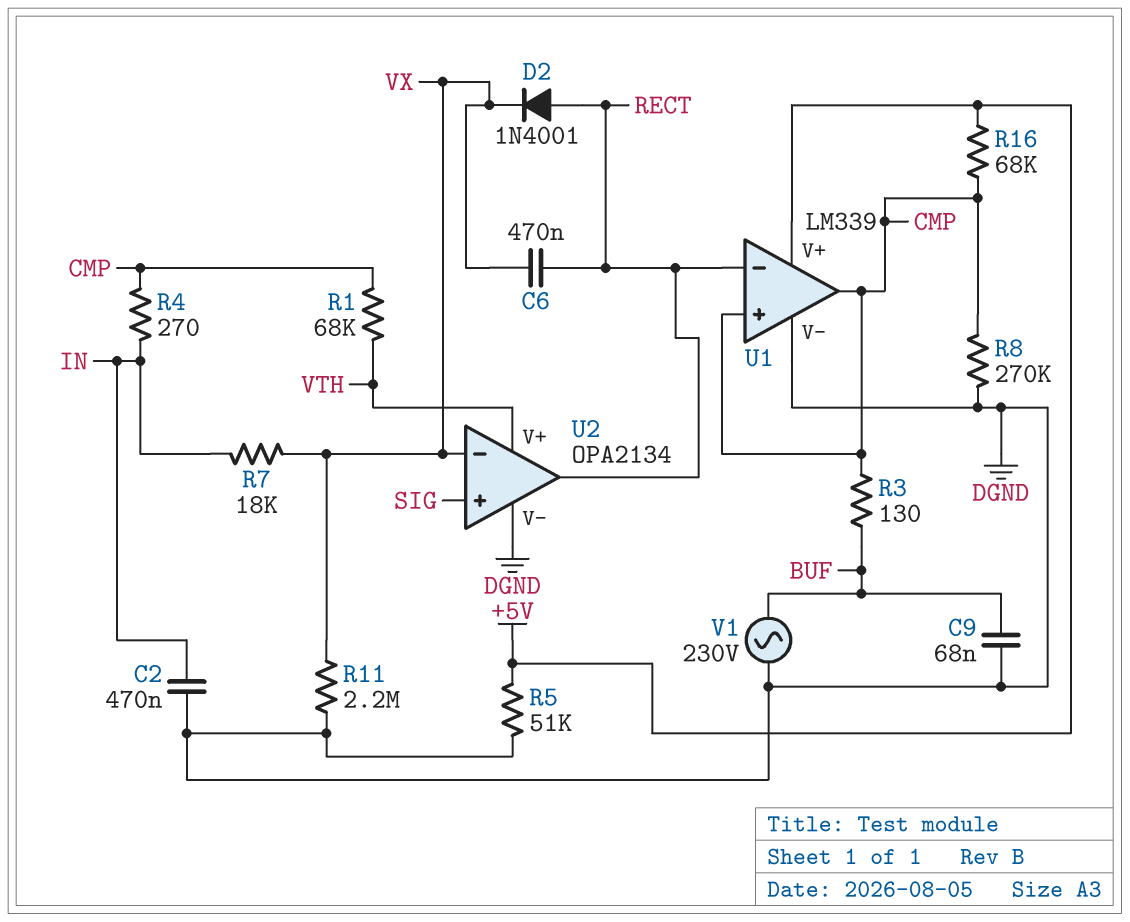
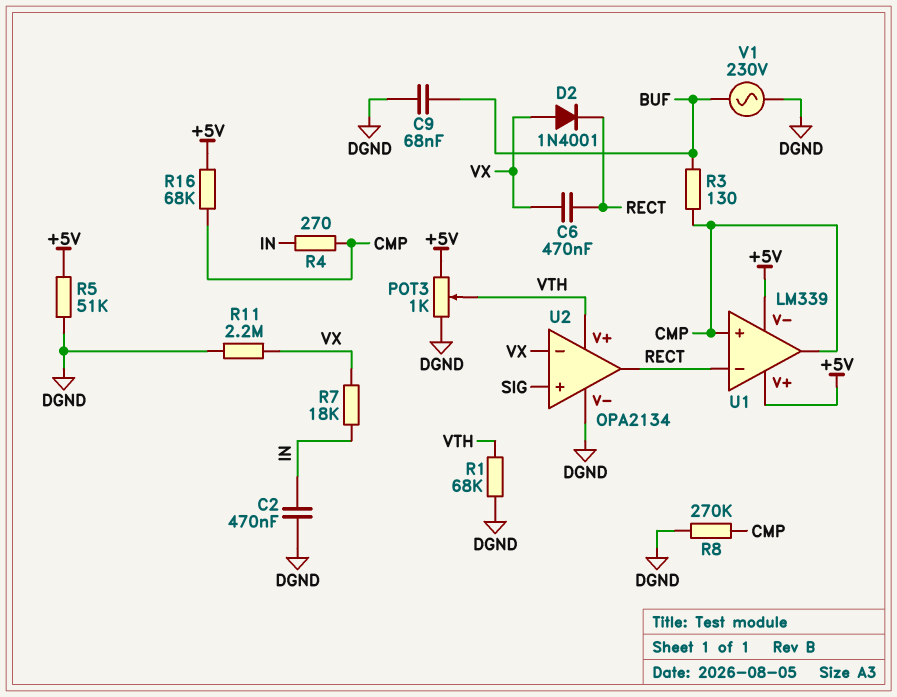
D2: diode 1N4001 (A RECT, K VX) -> diode 1N4001 (A VX, K RECT)
POT3: none -> 1k (+5V, DGND, wiper VTH)
R1: 68k (CMP, VTH) -> 68k (DGND, VTH)
U1 pin V-: DGND -> +5V

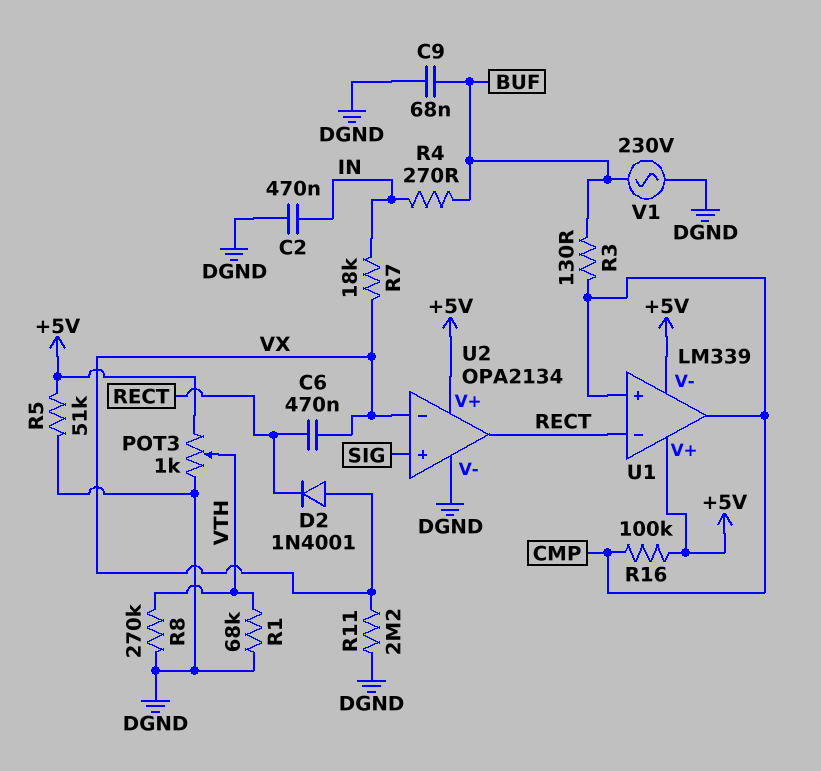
R4: 270 (CMP, IN) -> 270 (BUF, IN)
R8: 270k (CMP, DGND) -> 270k (DGND, VTH)
R16: 68k (+5V, CMP) -> 100k (+5V, CMP)
U2 pin V+: VTH -> +5V

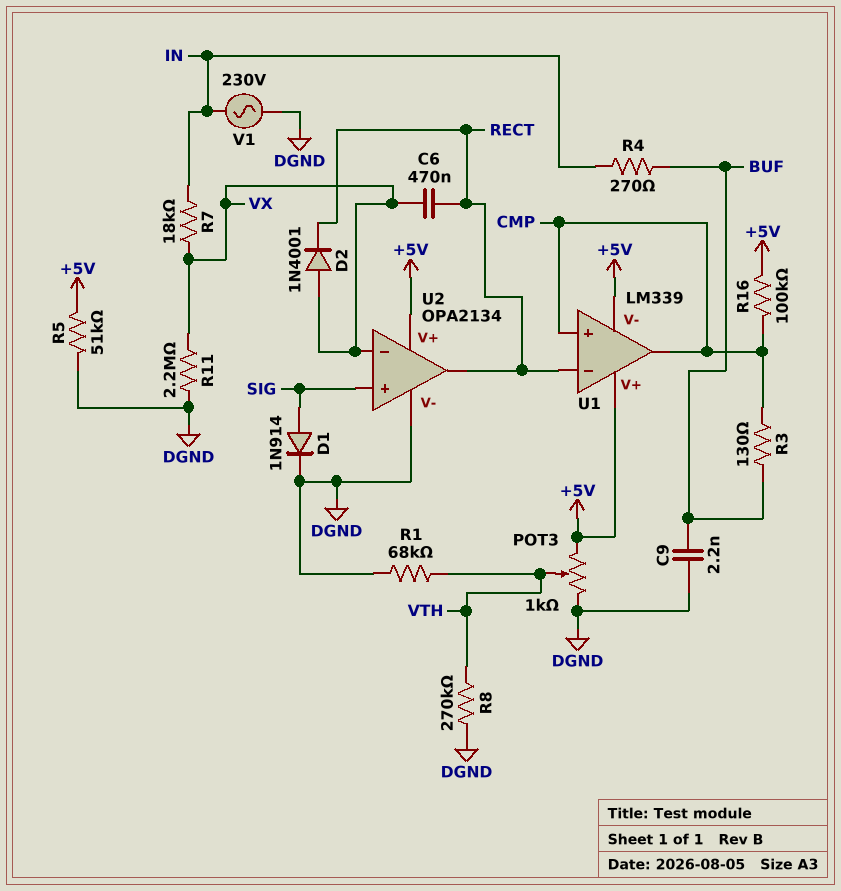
C2: 470nF (DGND, IN) -> none
C9: 68nF (BUF, DGND) -> 2.2nF (BUF, DGND)
D1: none -> diode 1N914 (A SIG, K DGND)
V1: AC 230V (BUF, DGND) -> AC 230V (DGND, IN)

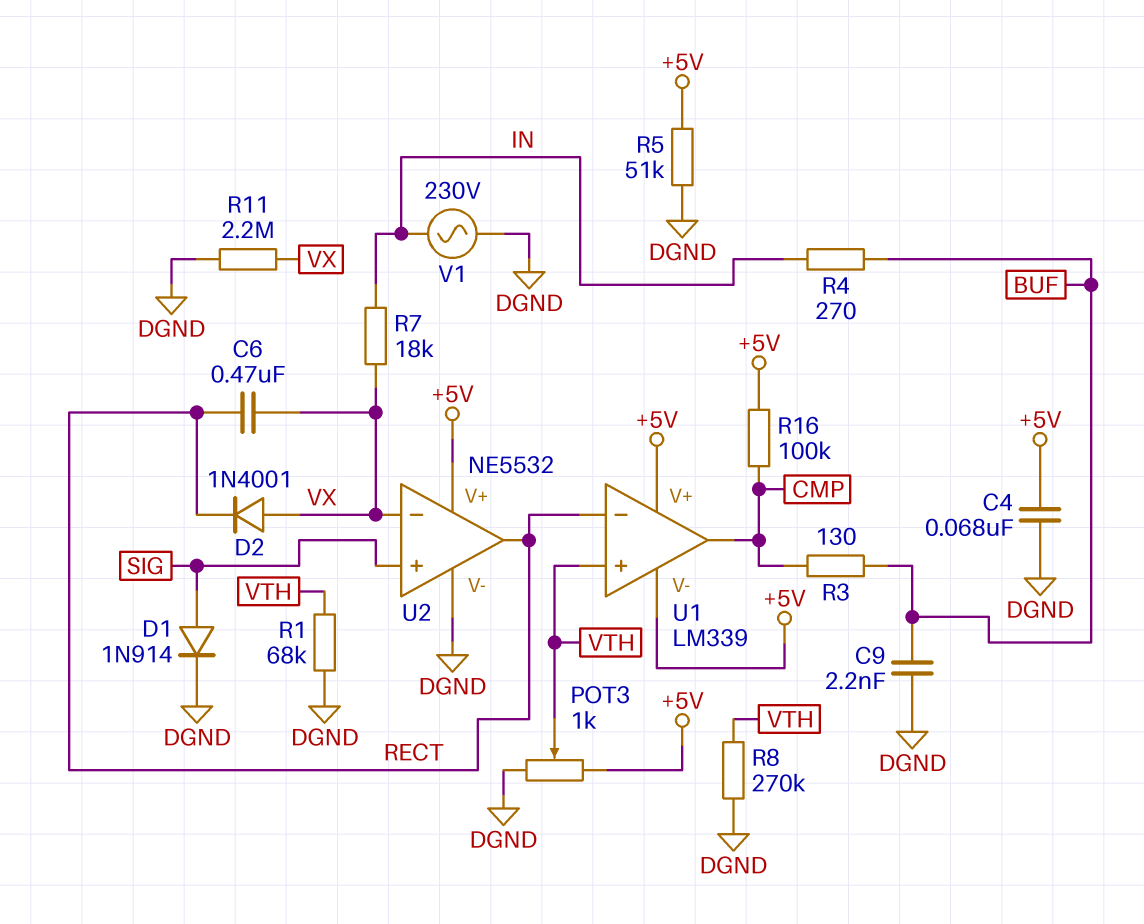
C4: none -> 68nF (+5V, DGND)
U1 pin in+: CMP -> VTH
U2: OPA2134 -> NE5532

